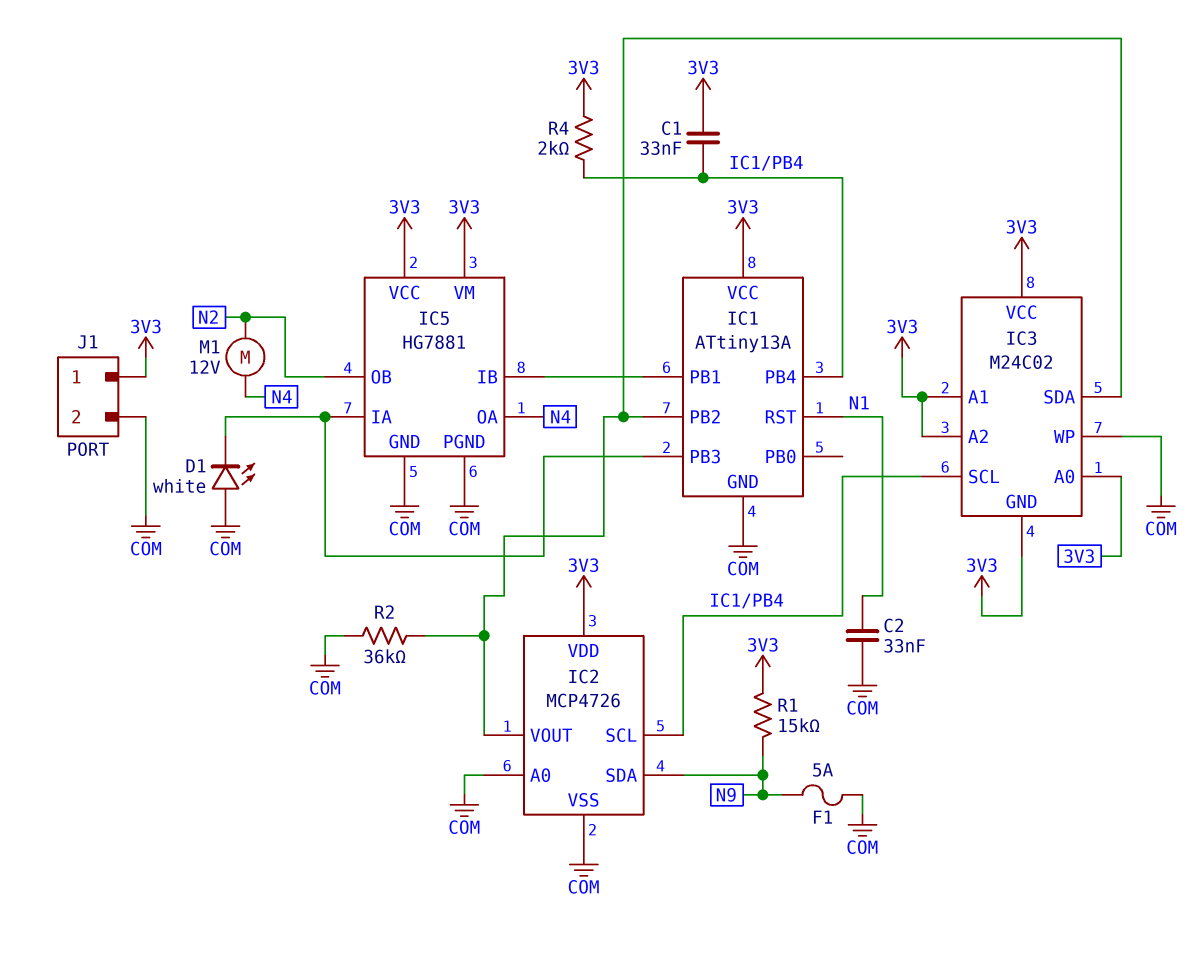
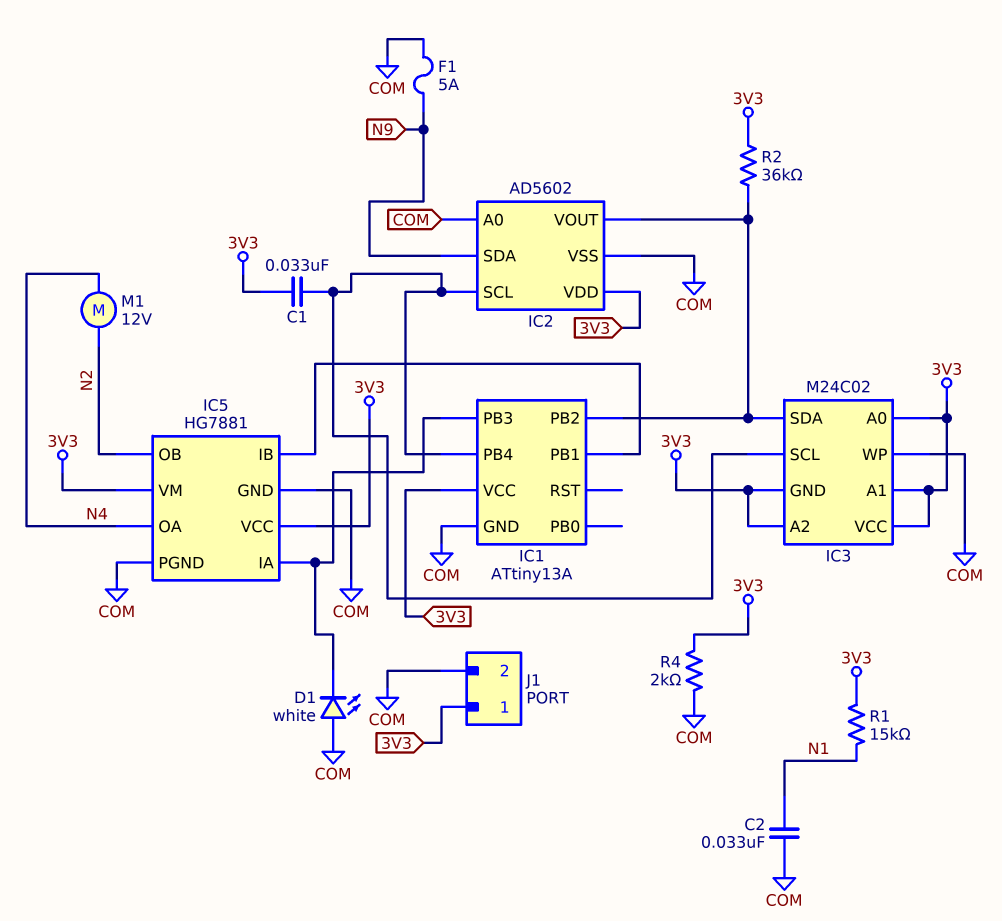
IC1 pin RST: N1 -> none
IC2: MCP4726 -> AD5602
R1: 15k (3V3, N9) -> 15k (3V3, N1)
R2: 36k (COM, IC1/PB2) -> 36k (3V3, IC1/PB2)
R4: 2k (3V3, IC1/PB4) -> 2k (3V3, COM)

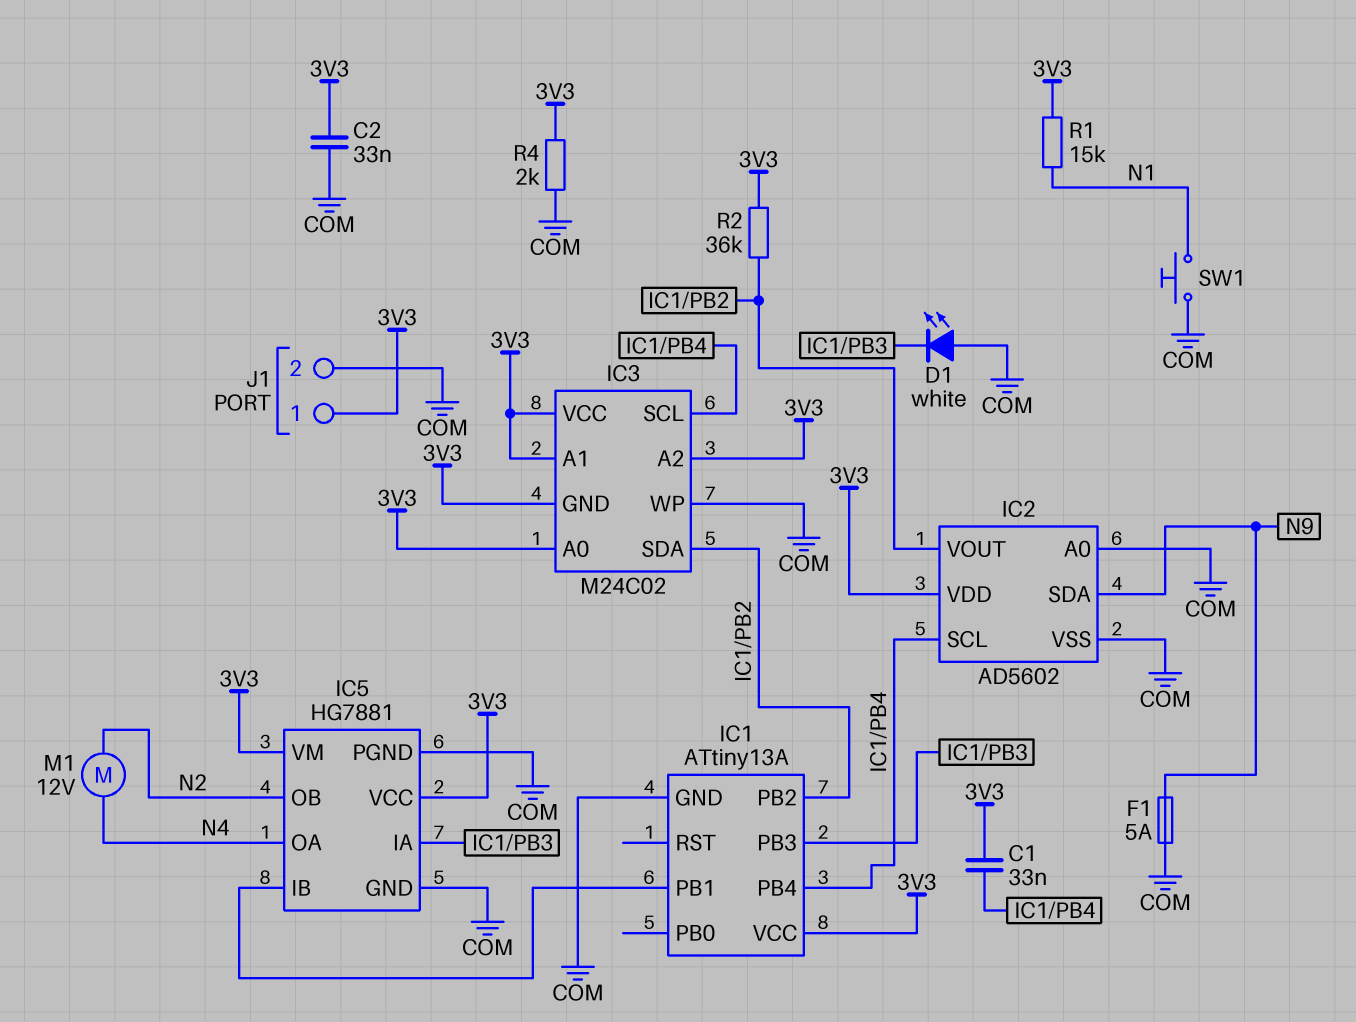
C2: 33nF (COM, N1) -> 33nF (3V3, COM)
SW1: none -> button (COM, N1)

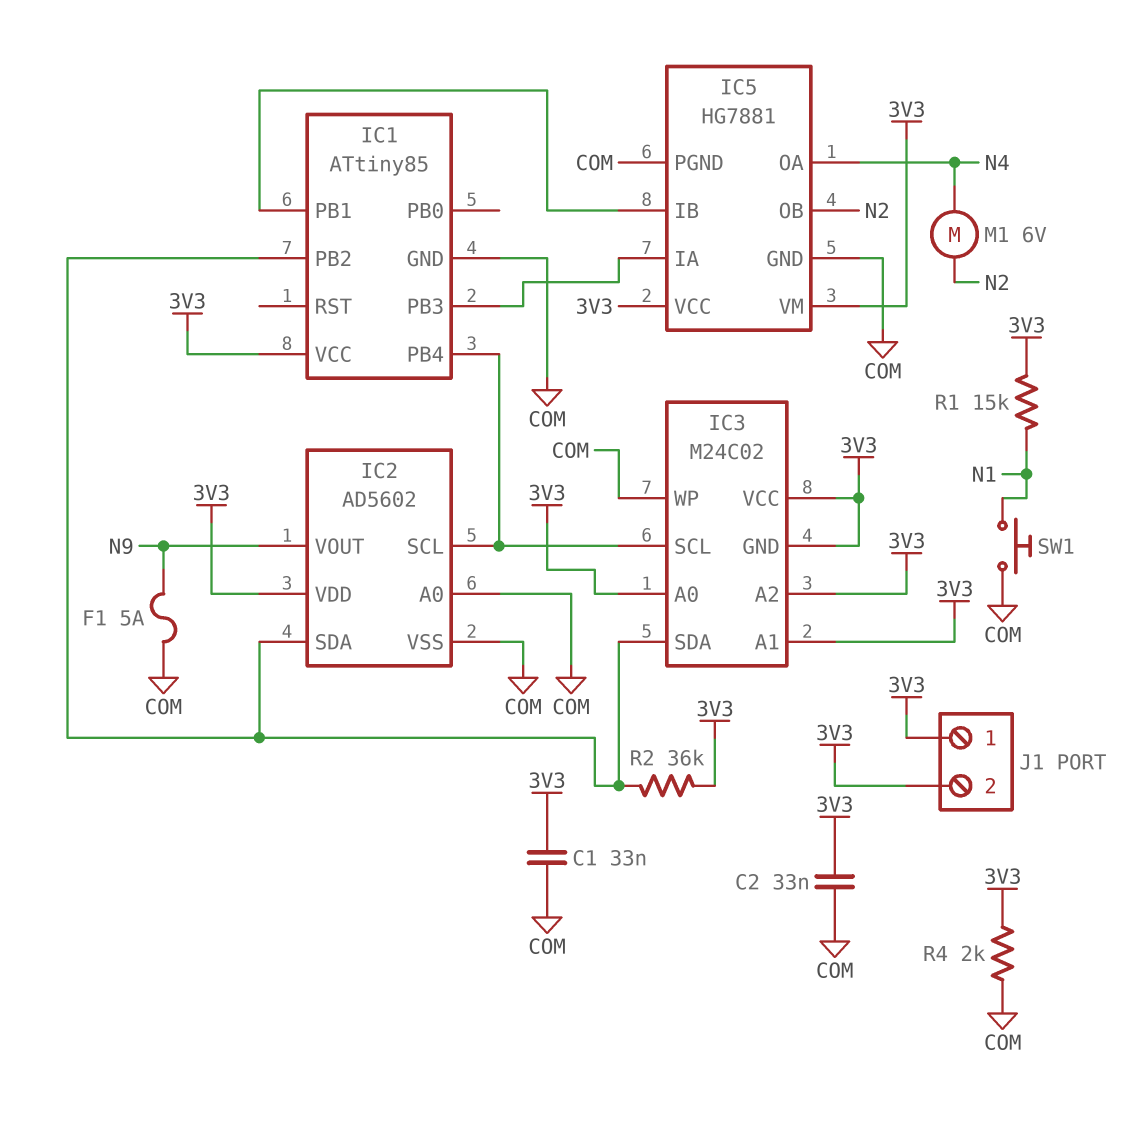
C1: 33nF (3V3, IC1/PB4) -> 33nF (3V3, COM)
D1: LED white (A COM, K IC1/PB3) -> none
IC1: ATtiny13A -> ATtiny85
IC2 pin SDA: N9 -> IC1/PB2
IC2 pin VOUT: IC1/PB2 -> N9
J1 pin 2: COM -> 3V3
M1: motor 12V (N2, N4) -> motor 6V (N2, N4)

